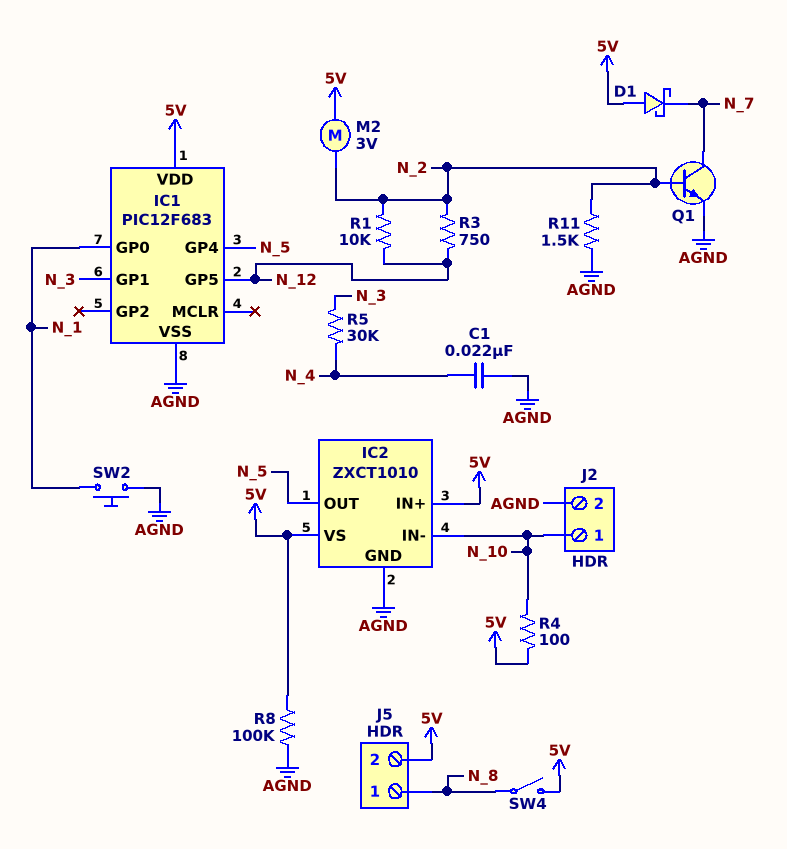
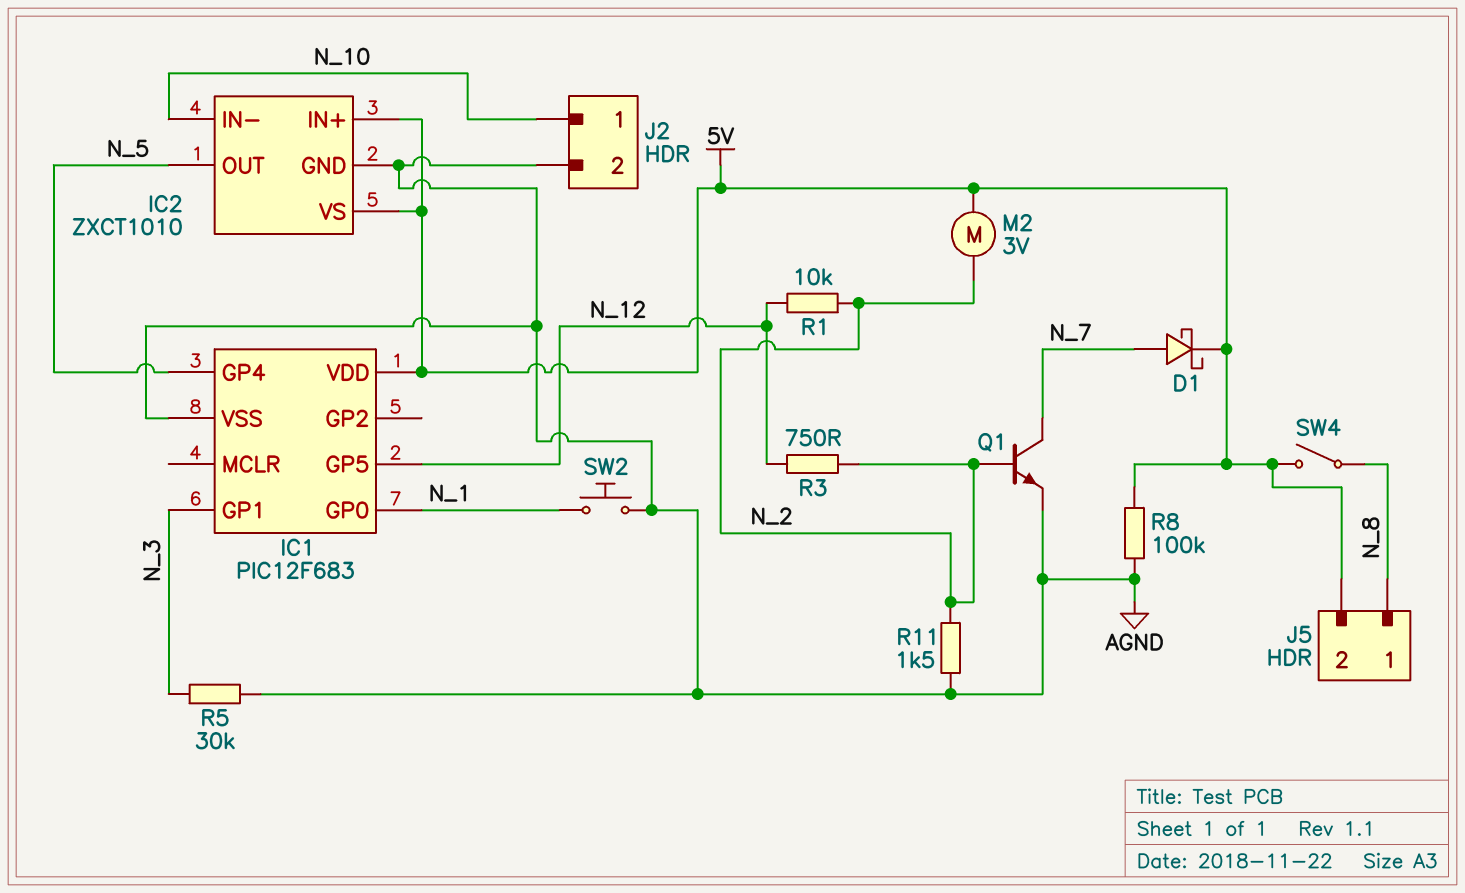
C1: 22nF (AGND, N_4) -> none
D1: schottky (A 5V, K N_7) -> schottky (A N_7, K 5V)
R4: 100 (5V, N_10) -> none
R5: 30k (N_3, N_4) -> 30k (AGND, N_3)

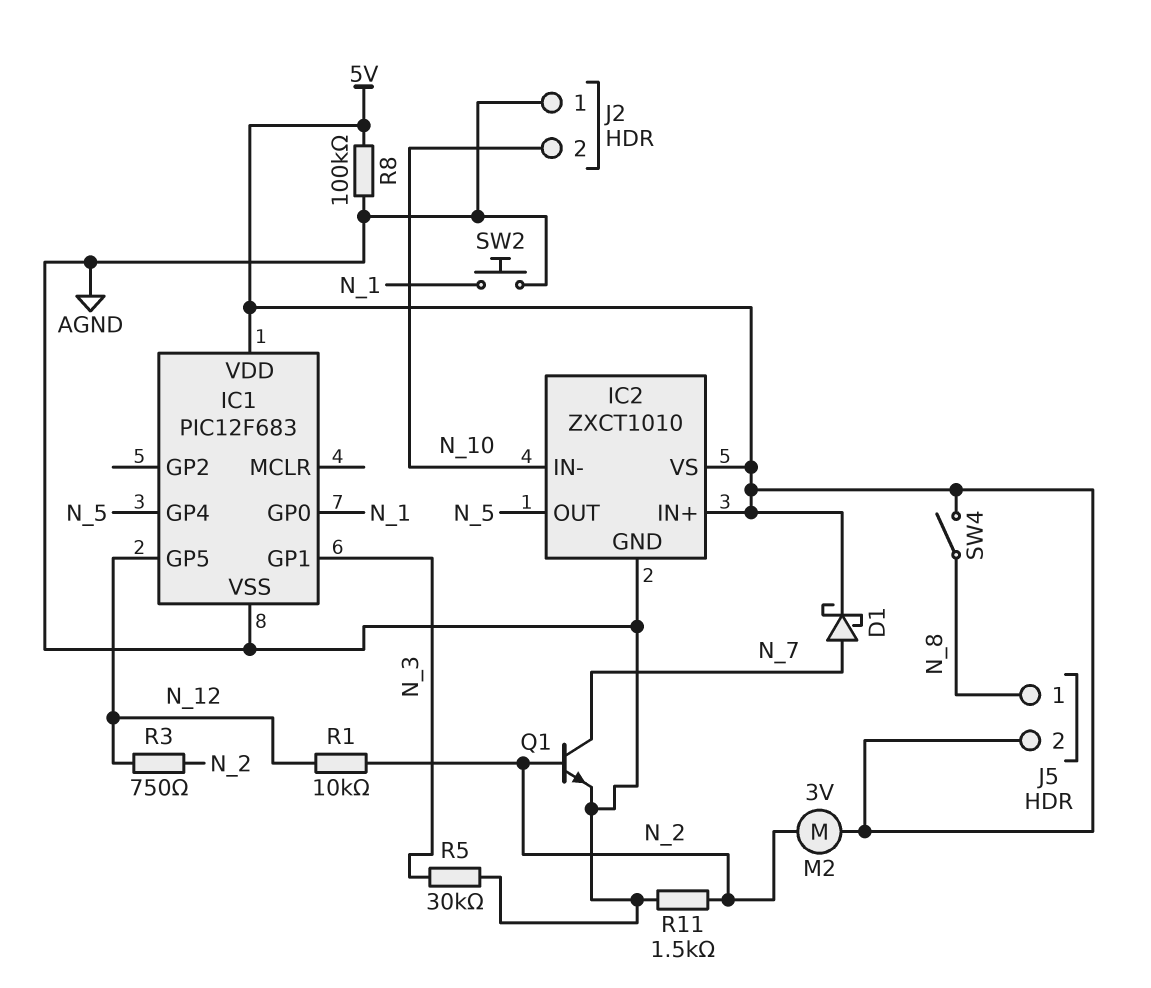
J2 pin 1: N_10 -> AGND
J2 pin 2: AGND -> N_10

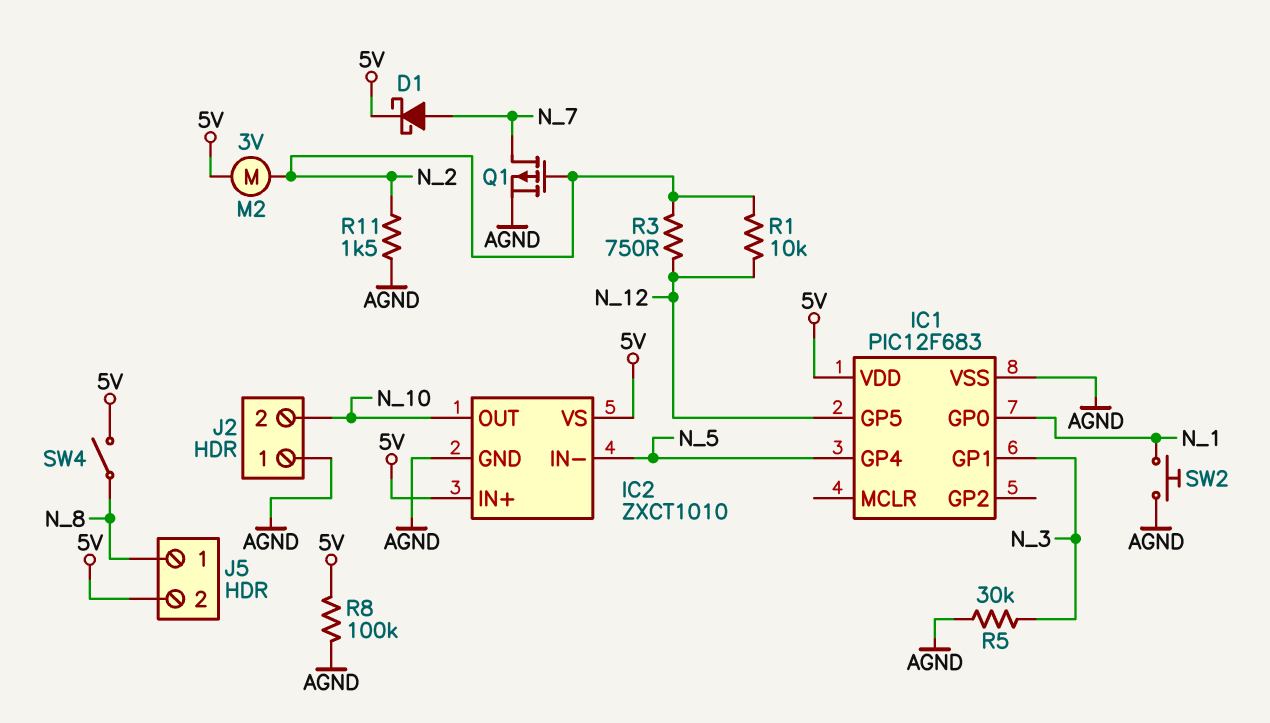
IC2 pin IN-: N_10 -> N_5
IC2 pin OUT: N_5 -> N_10
Q1: NPN (B N_2, C N_7, E AGND) -> PMOS (G N_2, D N_7, S AGND)

